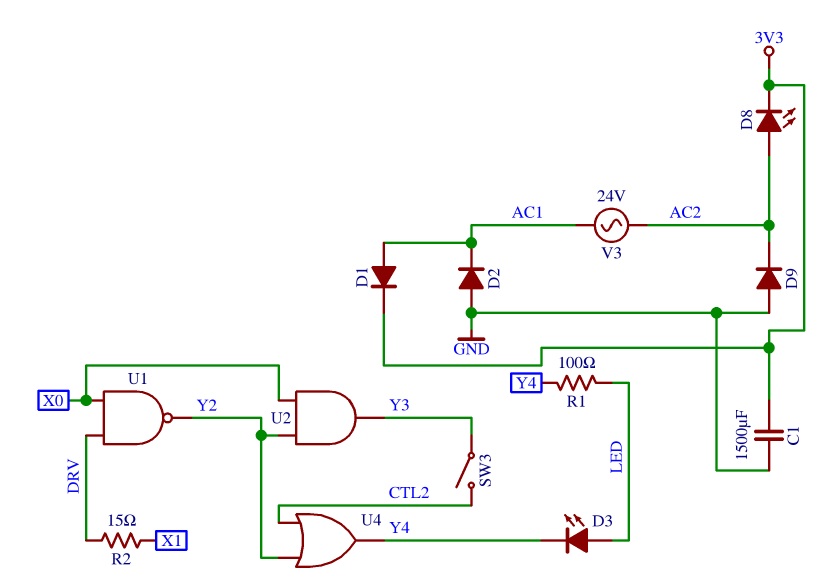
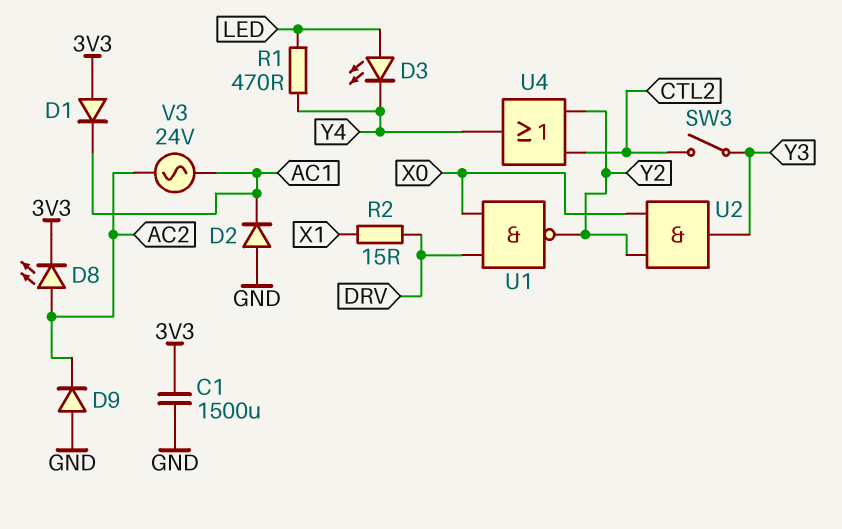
D1: diode (A AC1, K 3V3) -> diode (A 3V3, K AC1)
R1: 100 (LED, Y4) -> 470 (LED, Y4)

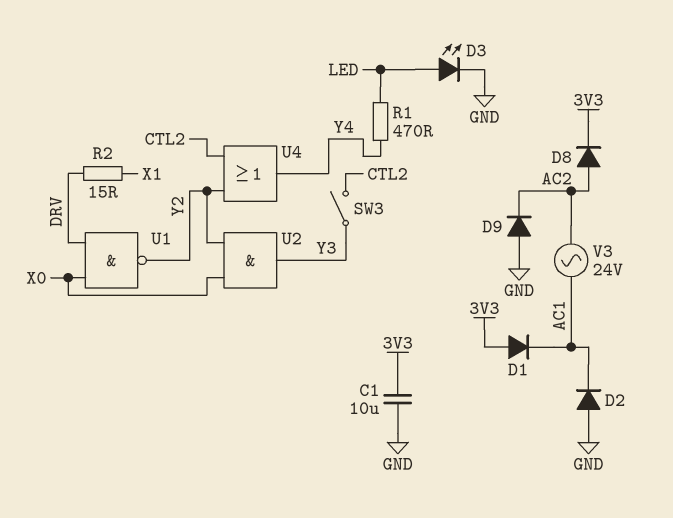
C1: 1500uF (3V3, GND) -> 10uF (3V3, GND)
D3: LED (A LED, K Y4) -> LED (A LED, K GND)
D8: LED (A AC2, K 3V3) -> diode (A AC2, K 3V3)

